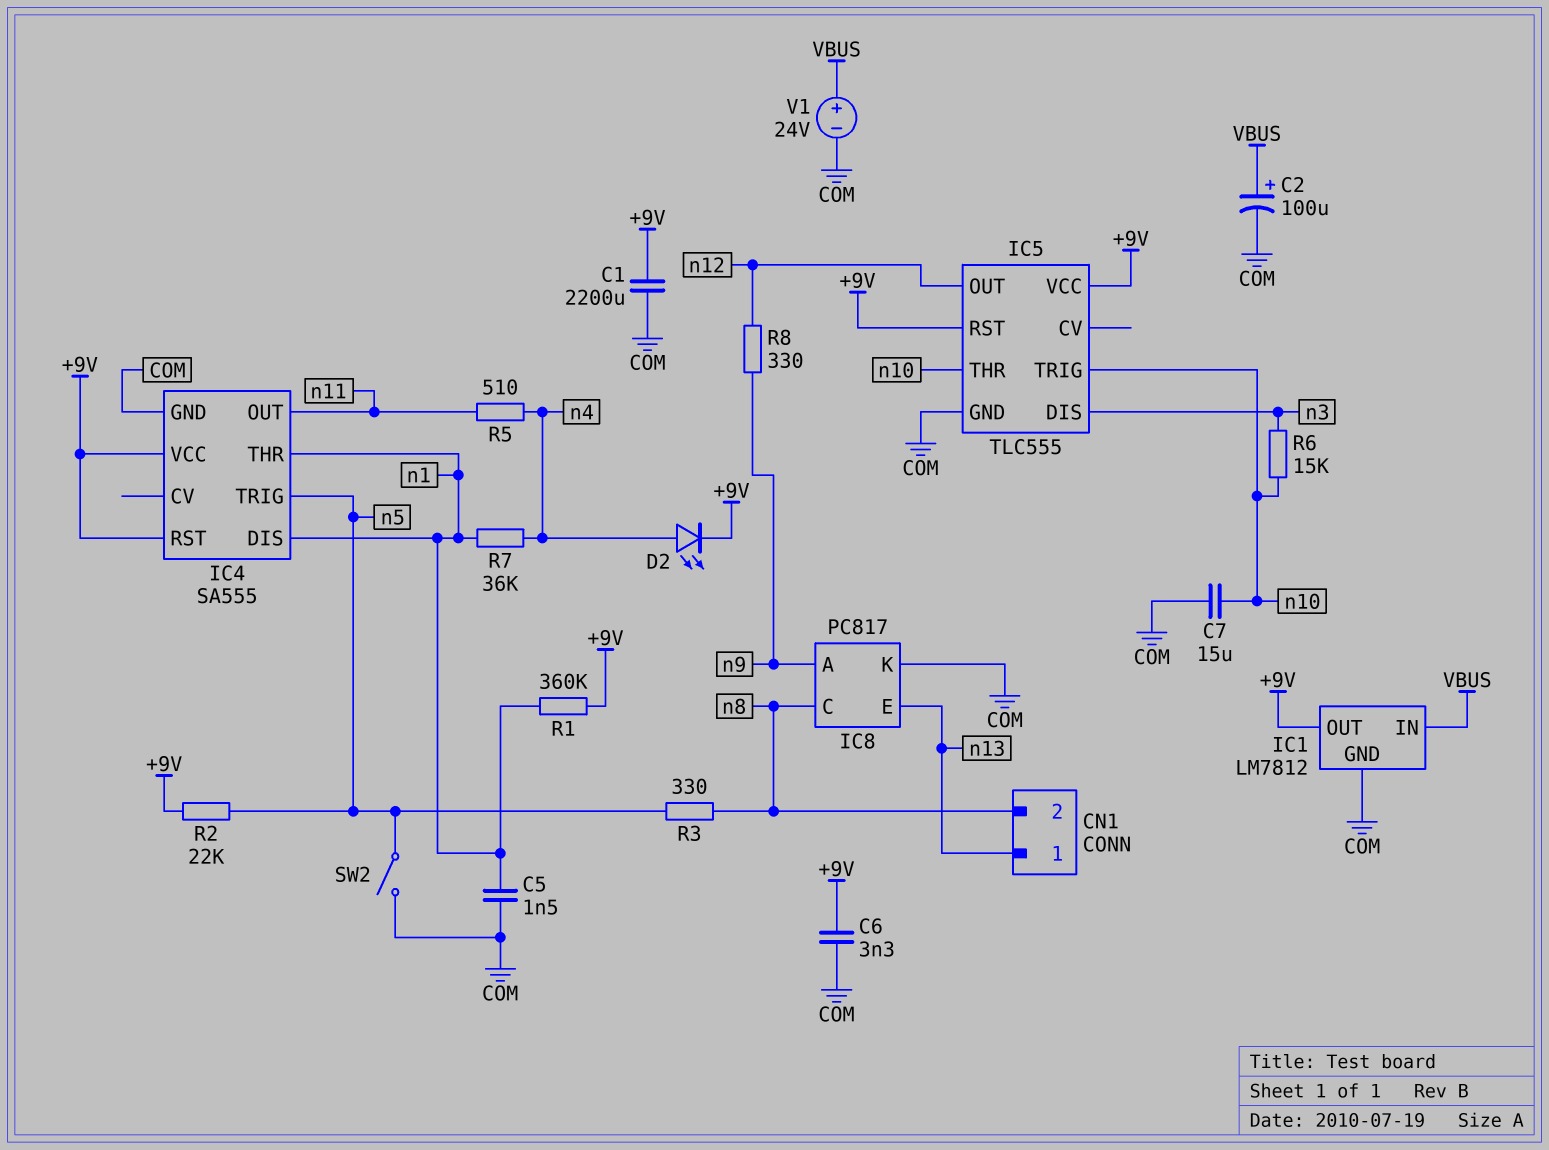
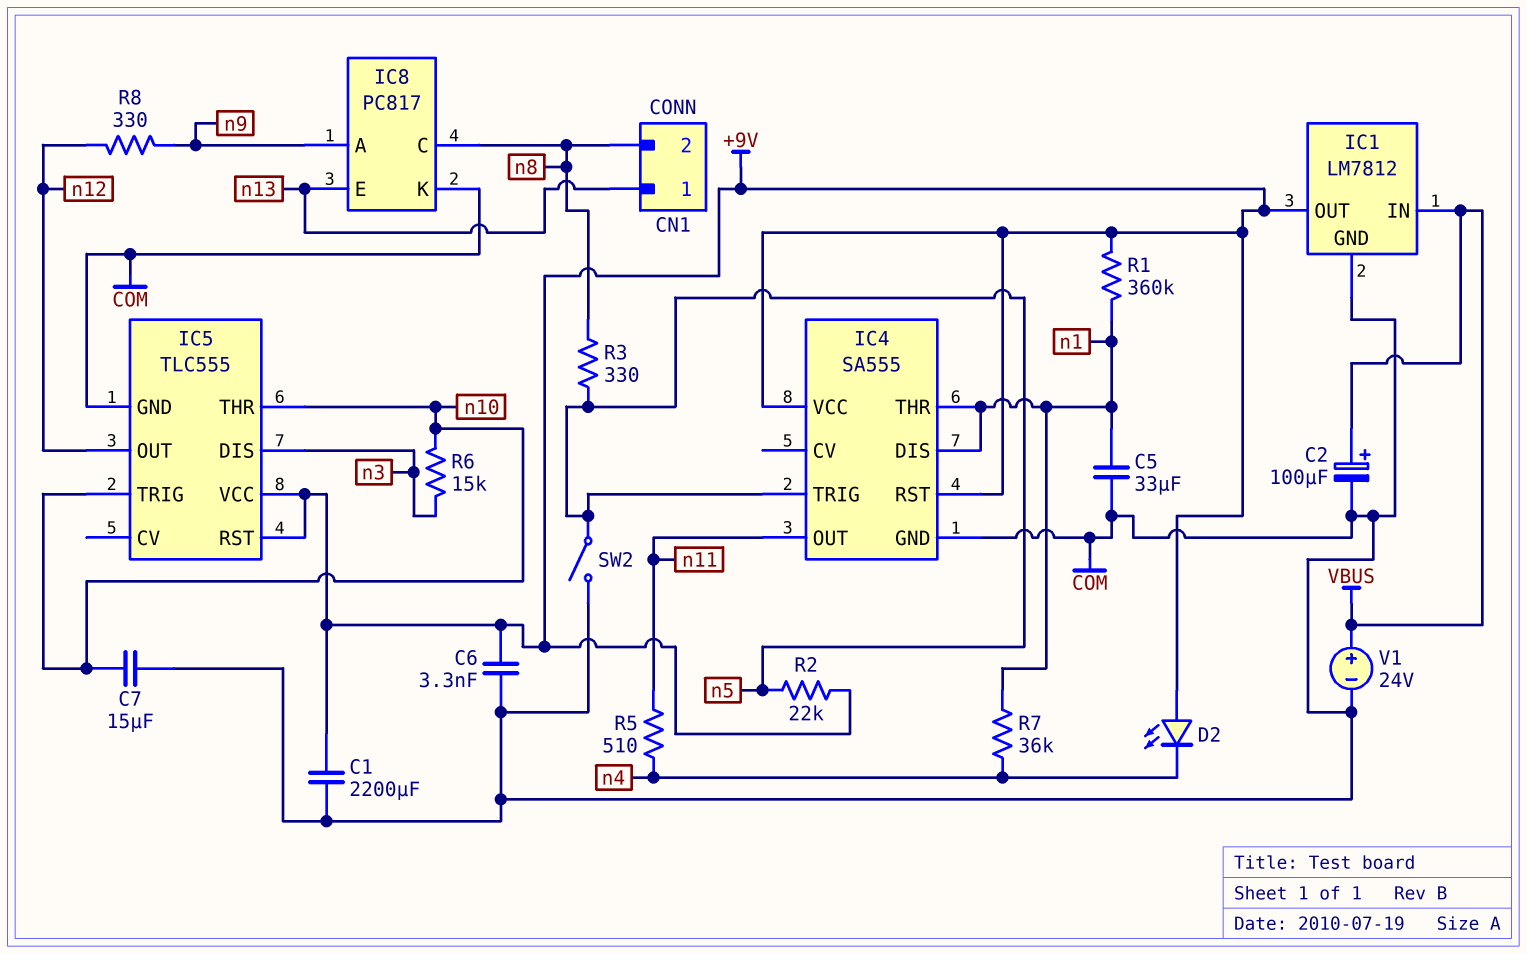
C5: 1.5nF (COM, n1) -> 33uF (COM, n1)
D2: LED (A n4, K +9V) -> LED (A +9V, K n4)

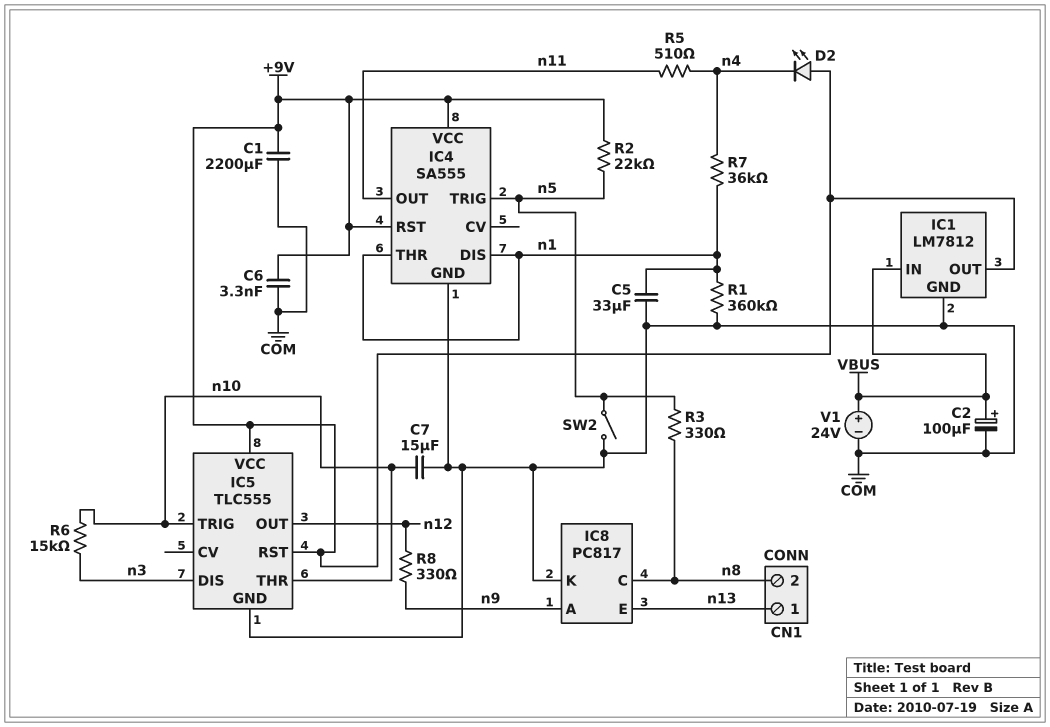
R1: 360k (+9V, n1) -> 360k (COM, n1)

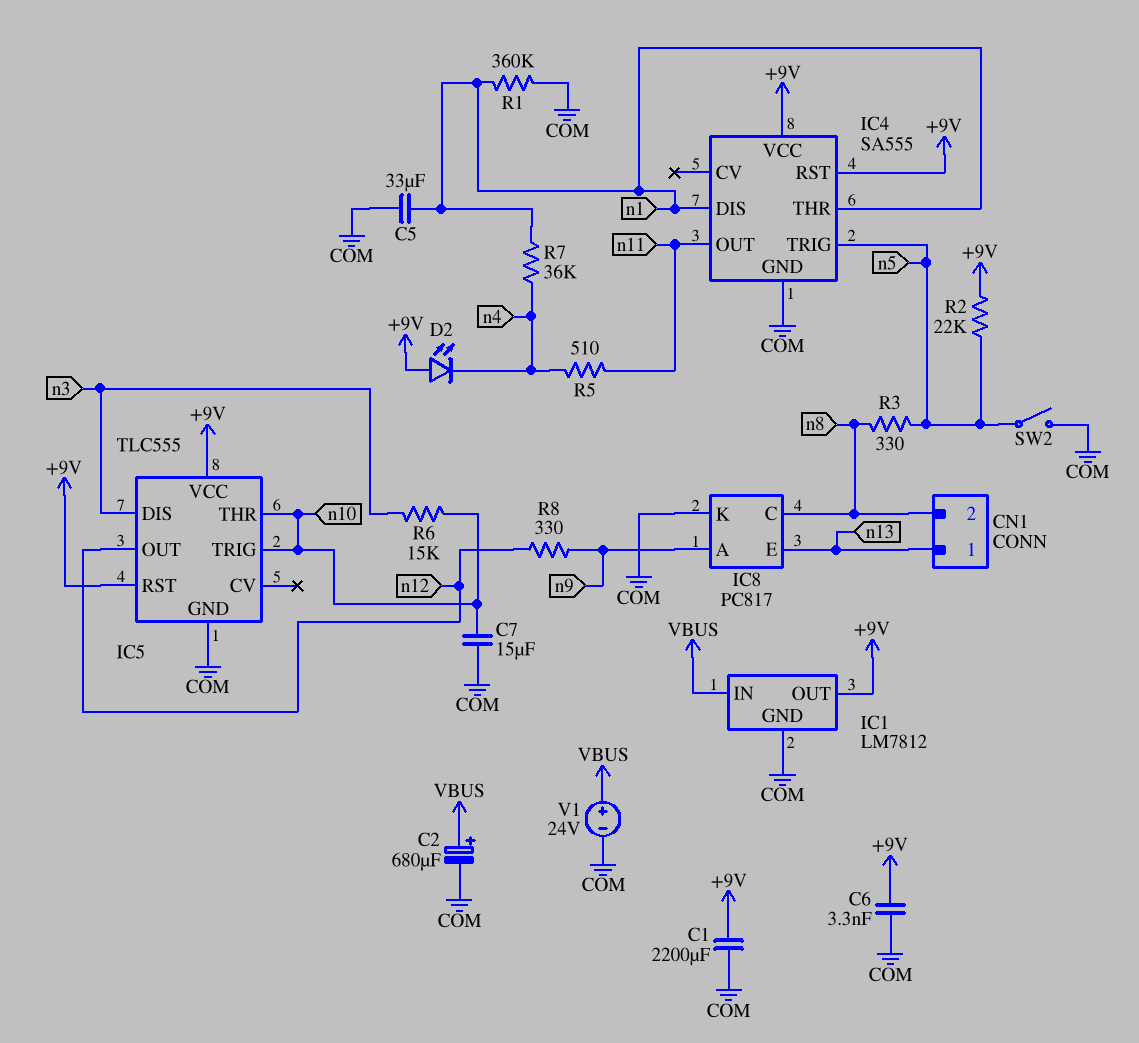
C2: 100uF (plus VBUS, minus COM) -> 680uF (plus VBUS, minus COM)

